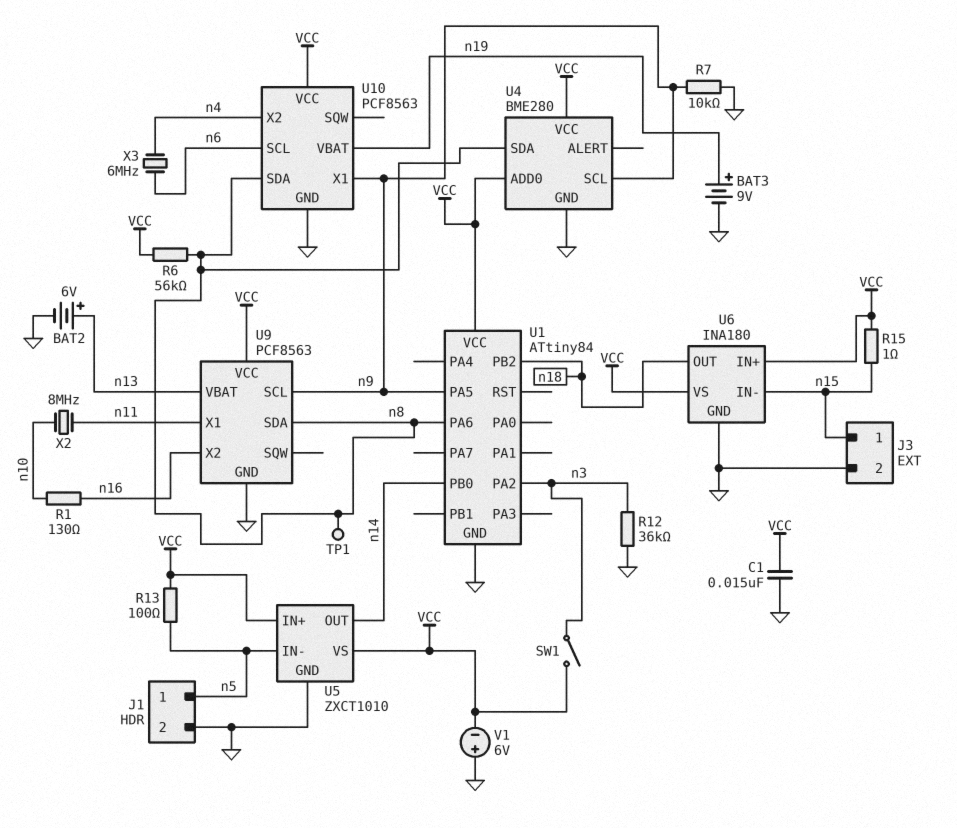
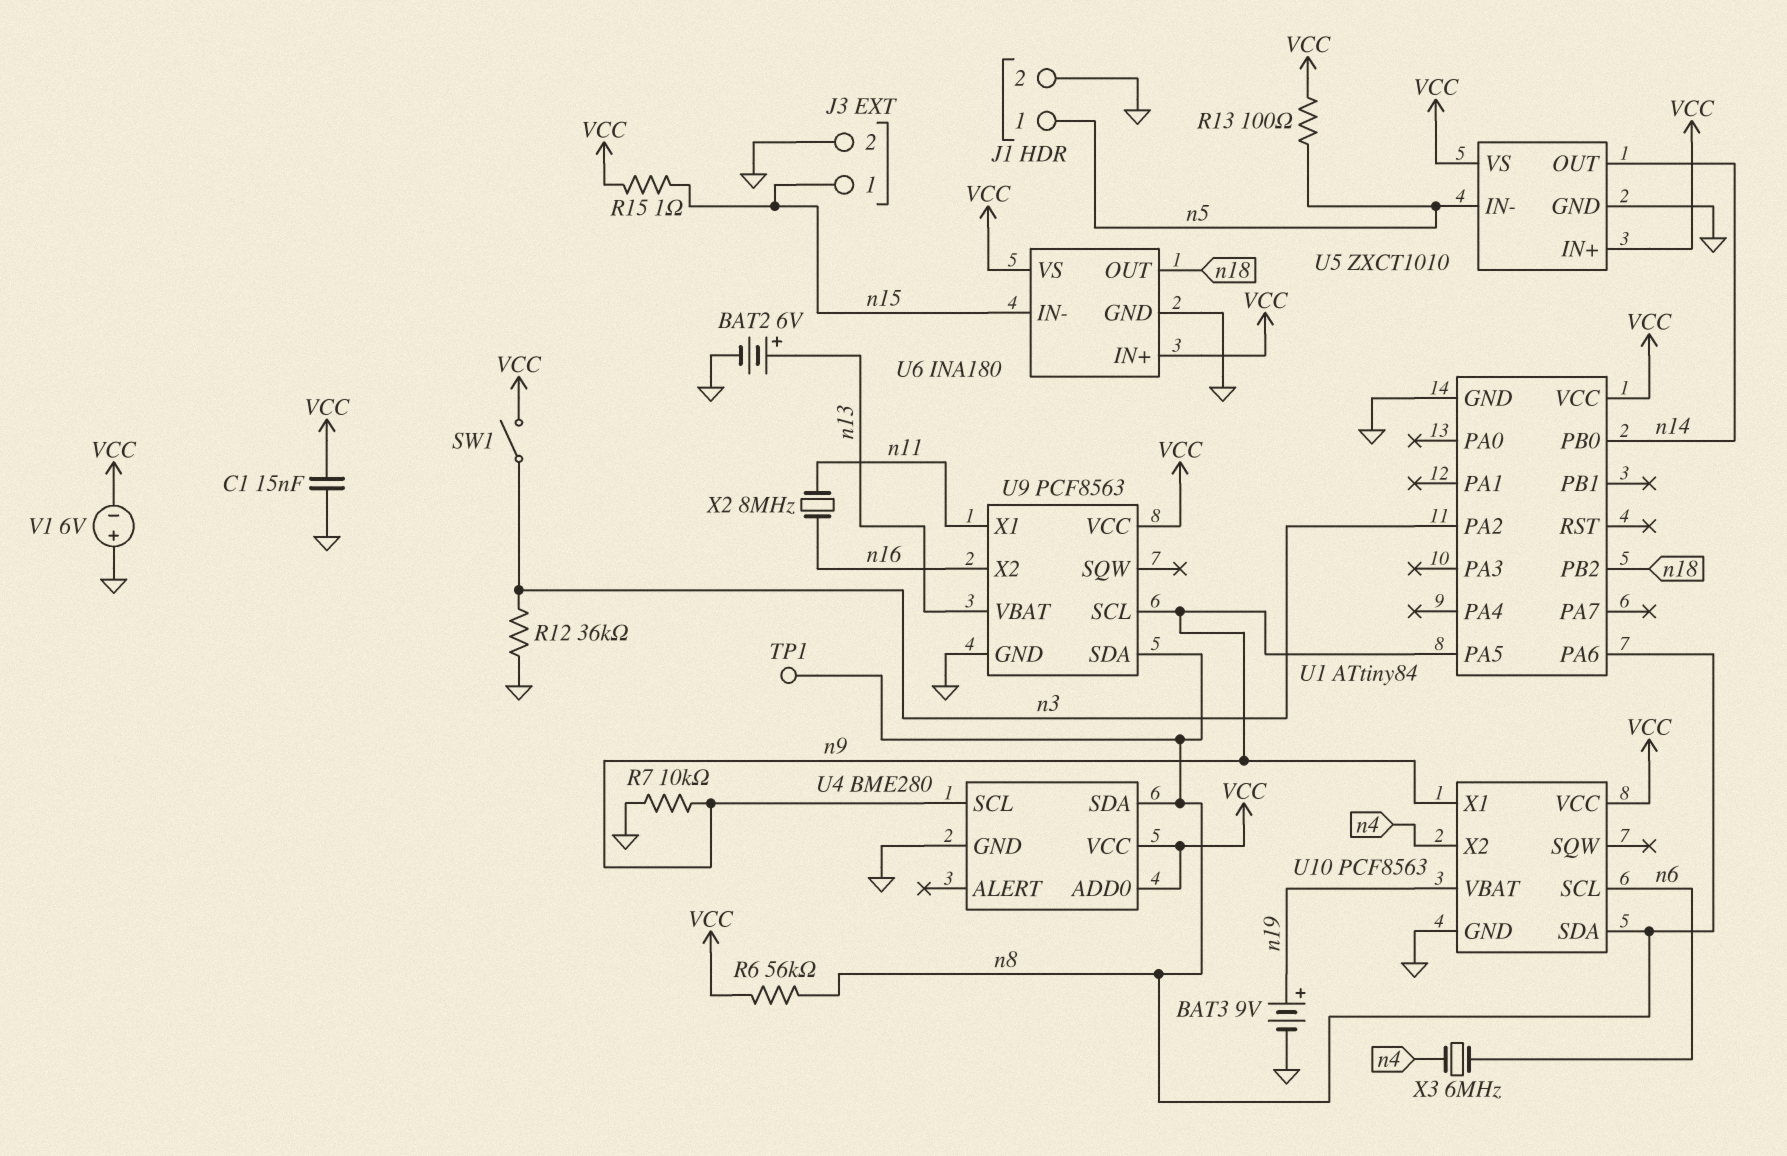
R1: 130 (n10, n16) -> none
X2: 8MHz (n10, n11) -> 8MHz (n11, n16)

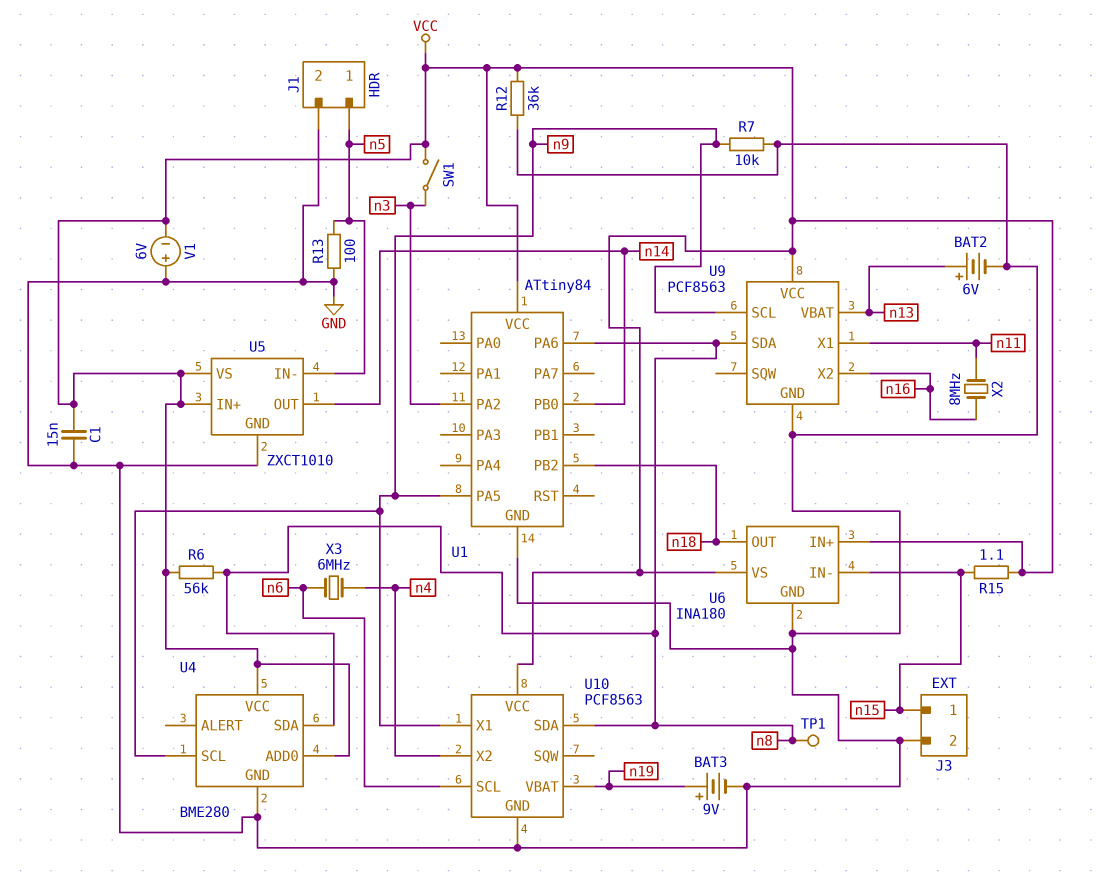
R12: 36k (GND, n3) -> 36k (GND, VCC)
R13: 100 (VCC, n5) -> 100 (GND, n5)
R15: 1 (VCC, n15) -> 1.1 (VCC, n15)

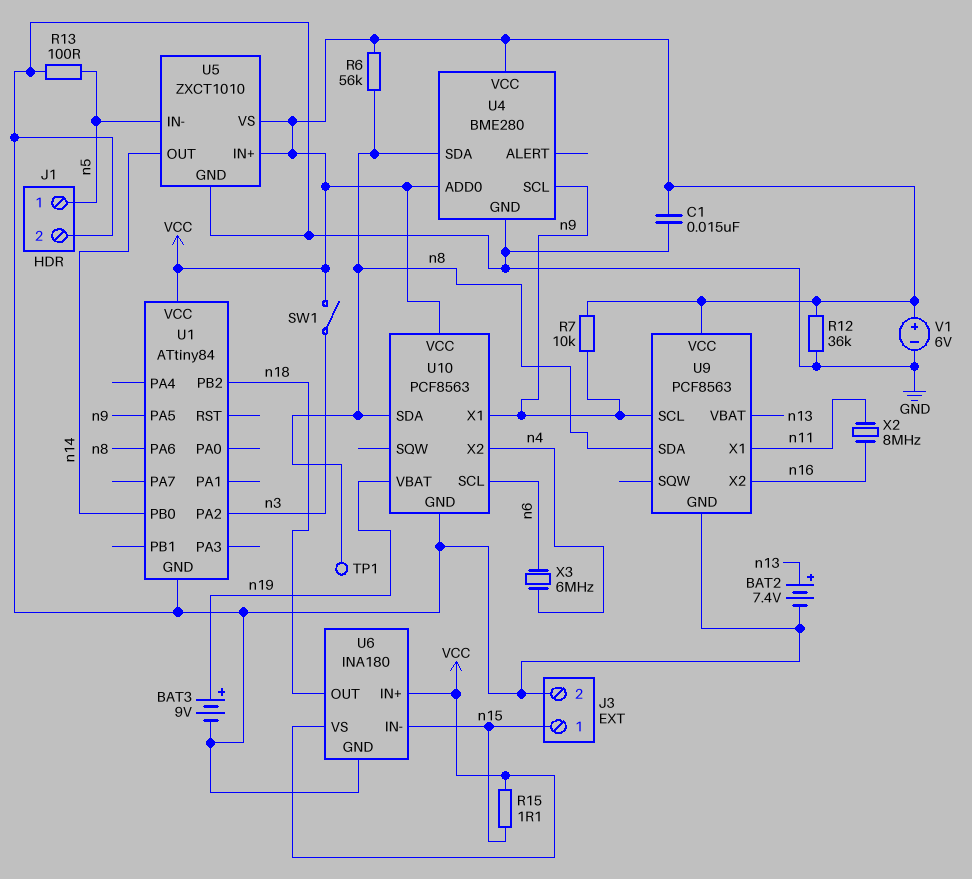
BAT2: 6V (plus n13, minus GND) -> 7.4V (plus n13, minus GND)
R7: 10k (GND, n9) -> 10k (VCC, n9)
V1: 6V (plus GND, minus VCC) -> 6V (plus VCC, minus GND)

